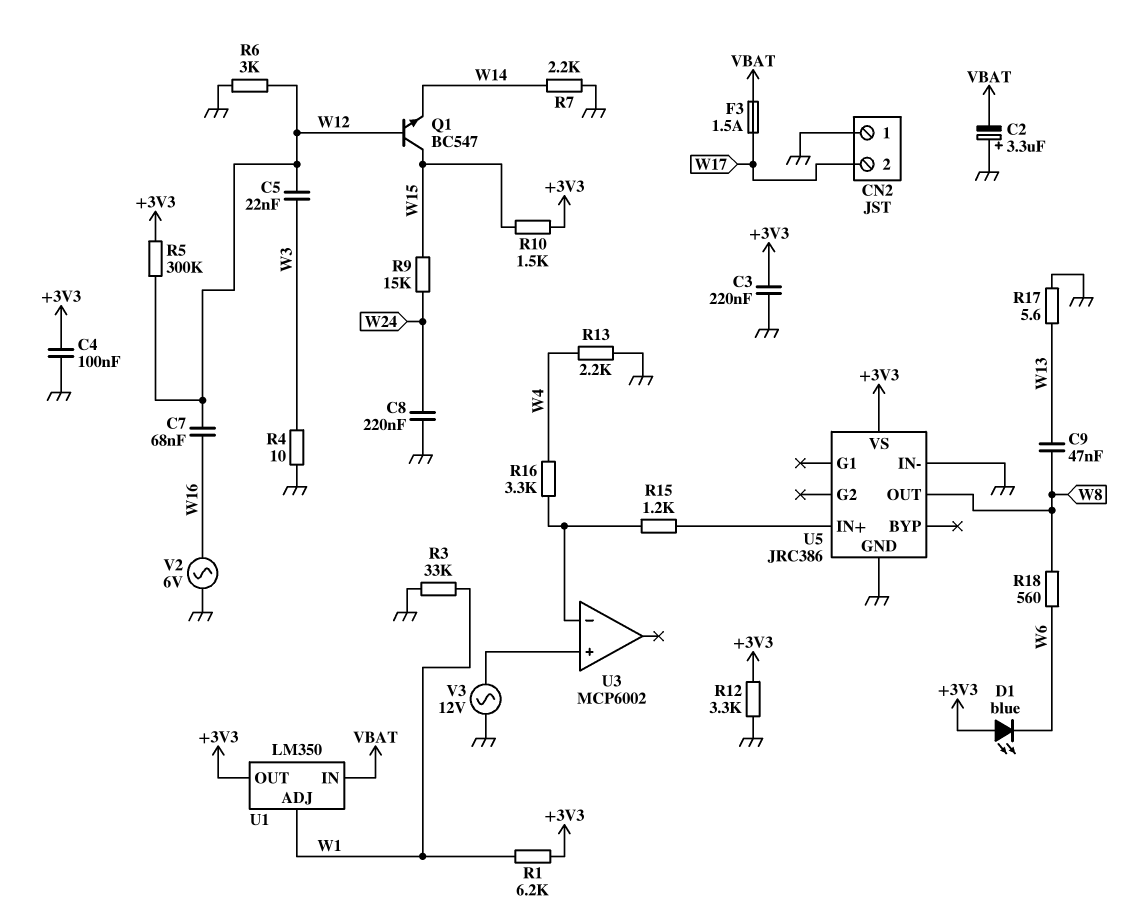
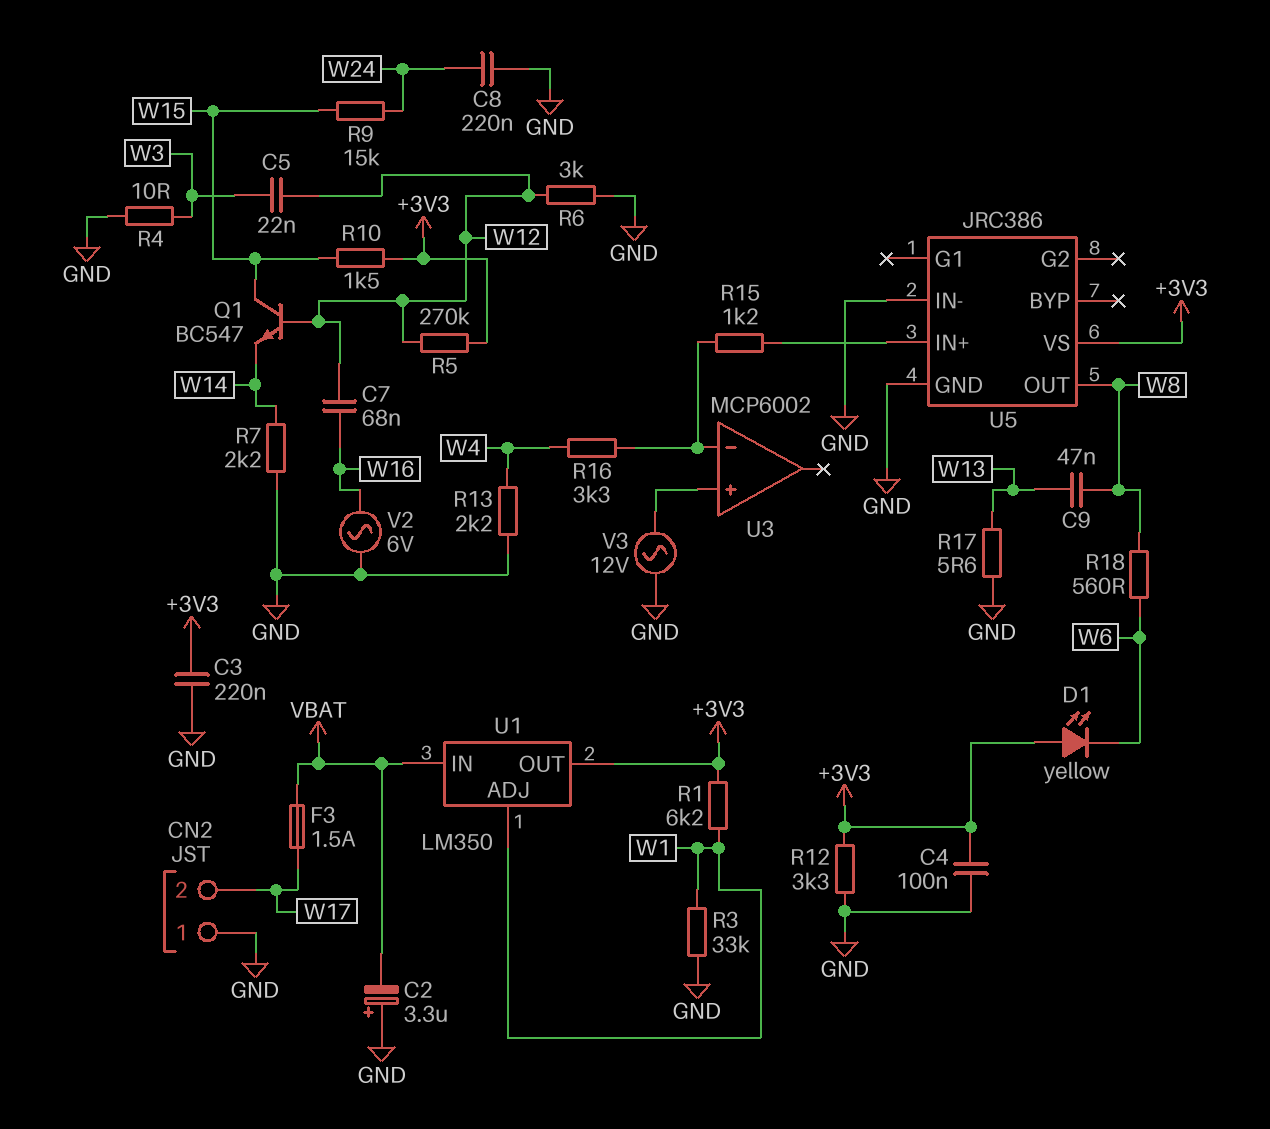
D1: LED blue (A +3V3, K W6) -> LED yellow (A +3V3, K W6)
R5: 300k (+3V3, W12) -> 270k (+3V3, W12)

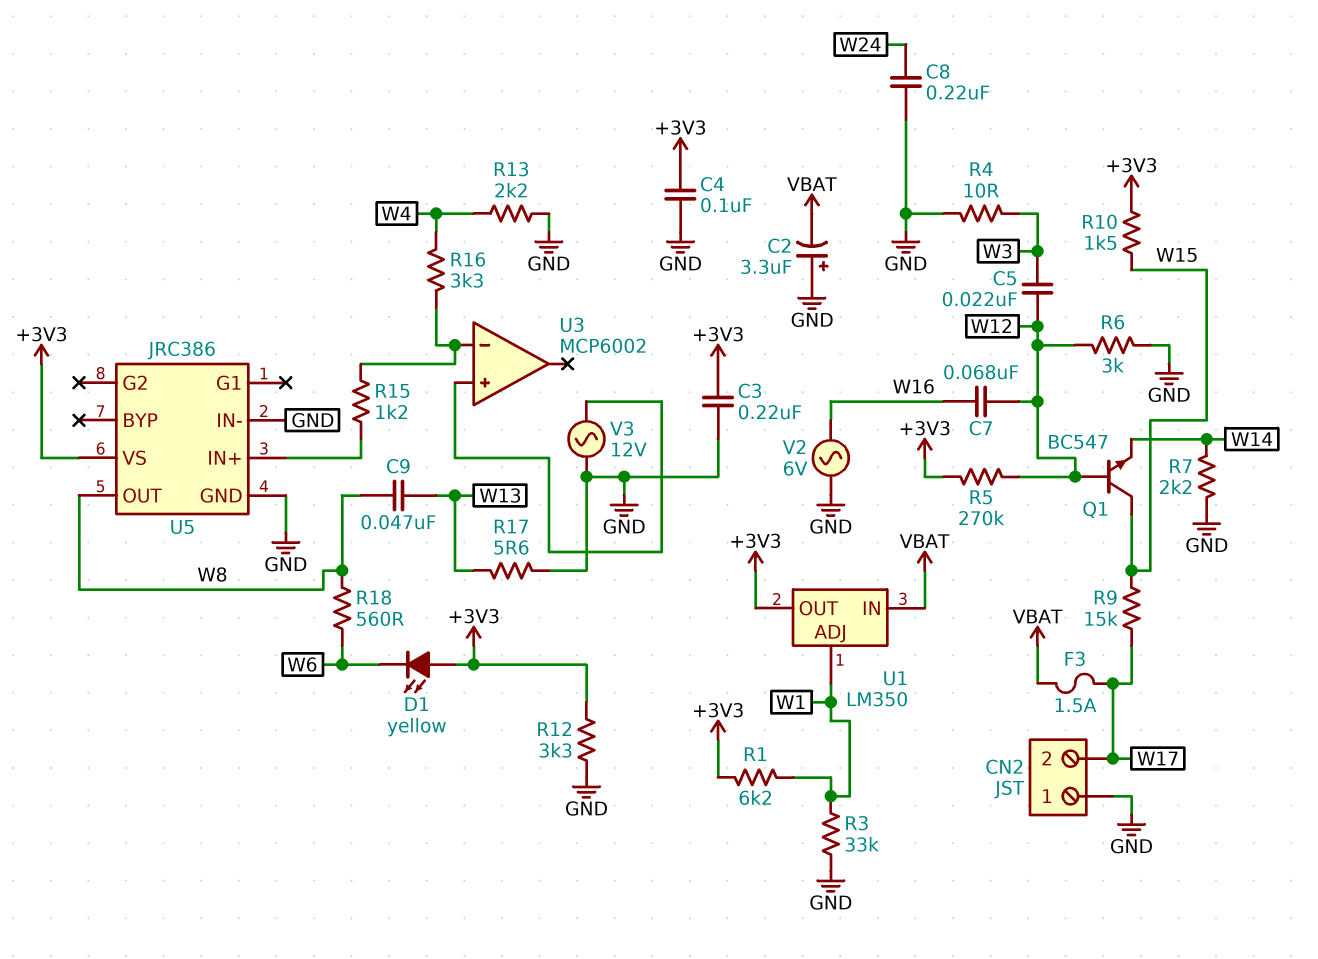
R9: 15k (W15, W24) -> 15k (W15, W17)

